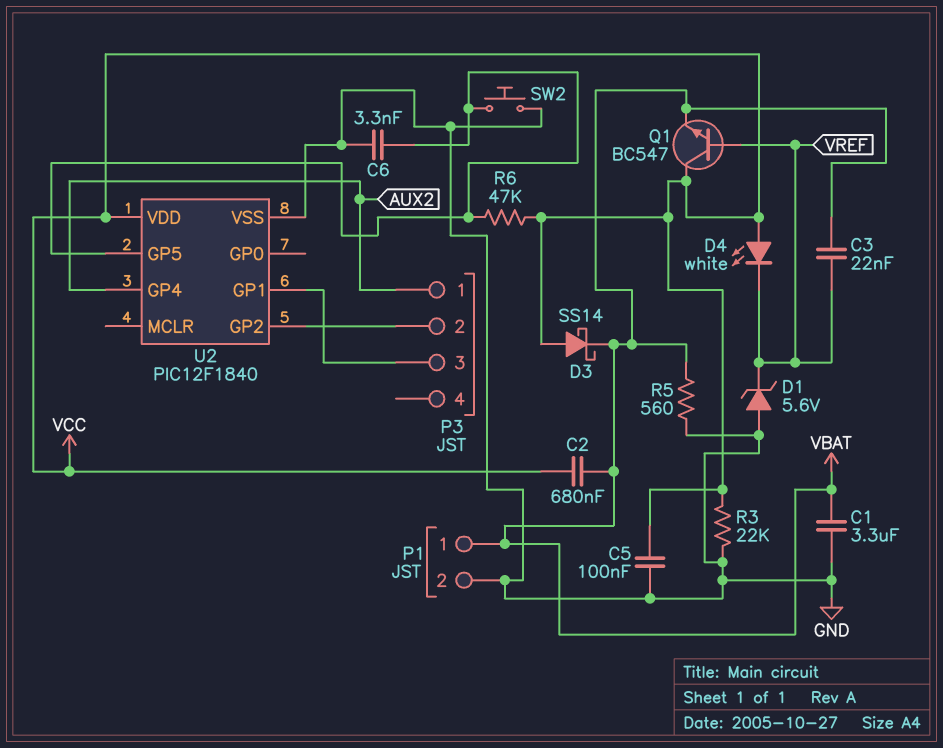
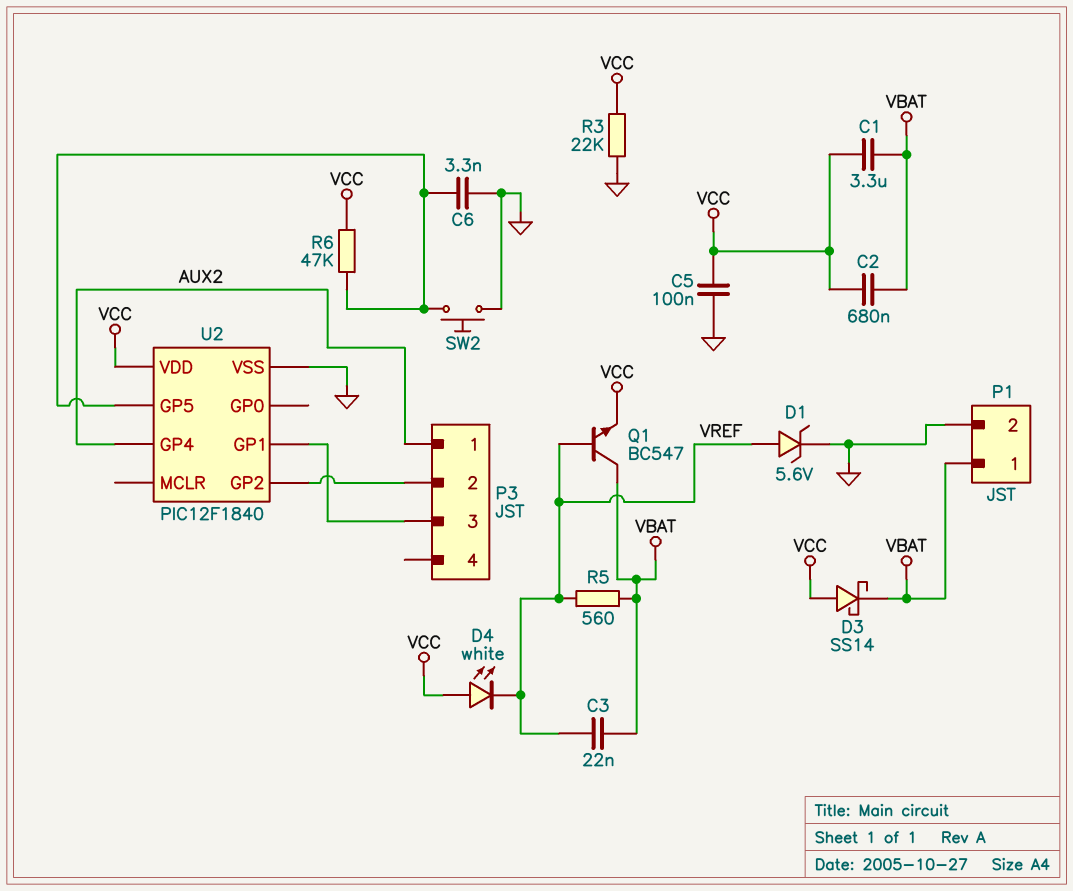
C1: 3.3uF (GND, VBAT) -> 3.3uF (VBAT, VCC)
D1: zener 5.6V (A GND, K VREF) -> zener 5.6V (A VREF, K GND)
Q1: NPN BC547 (B VREF, C VCC, E VBAT) -> NPN BC547 (B VREF, C VBAT, E VCC)
R5: 560 (GND, VBAT) -> 560 (VBAT, VREF)

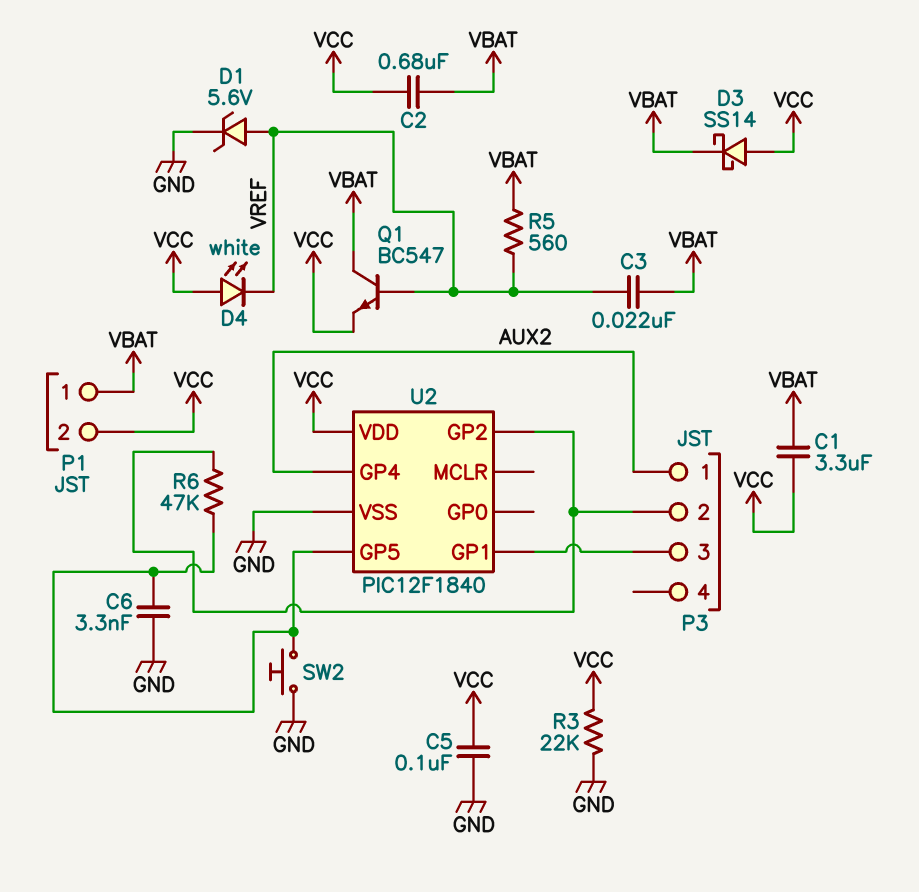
P1 pin 2: GND -> VCC
R6: 47k (U2/GP5, VCC) -> 47k (P3/2, U2/GP5)

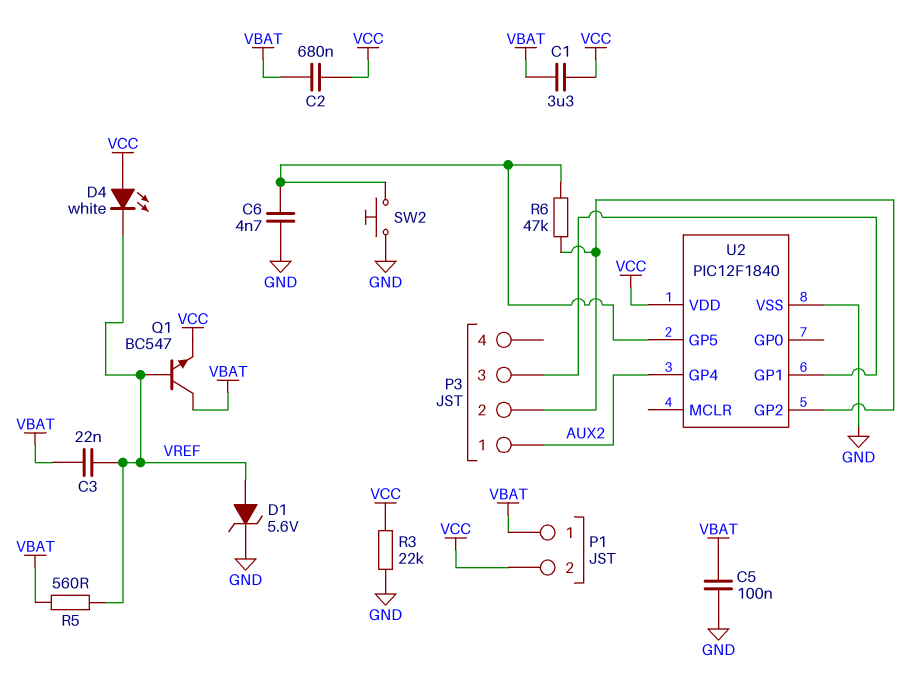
C5: 100nF (GND, VCC) -> 100nF (GND, VBAT)
C6: 3.3nF (GND, U2/GP5) -> 4.7nF (GND, U2/GP5)
D3: schottky SS14 (A VCC, K VBAT) -> none

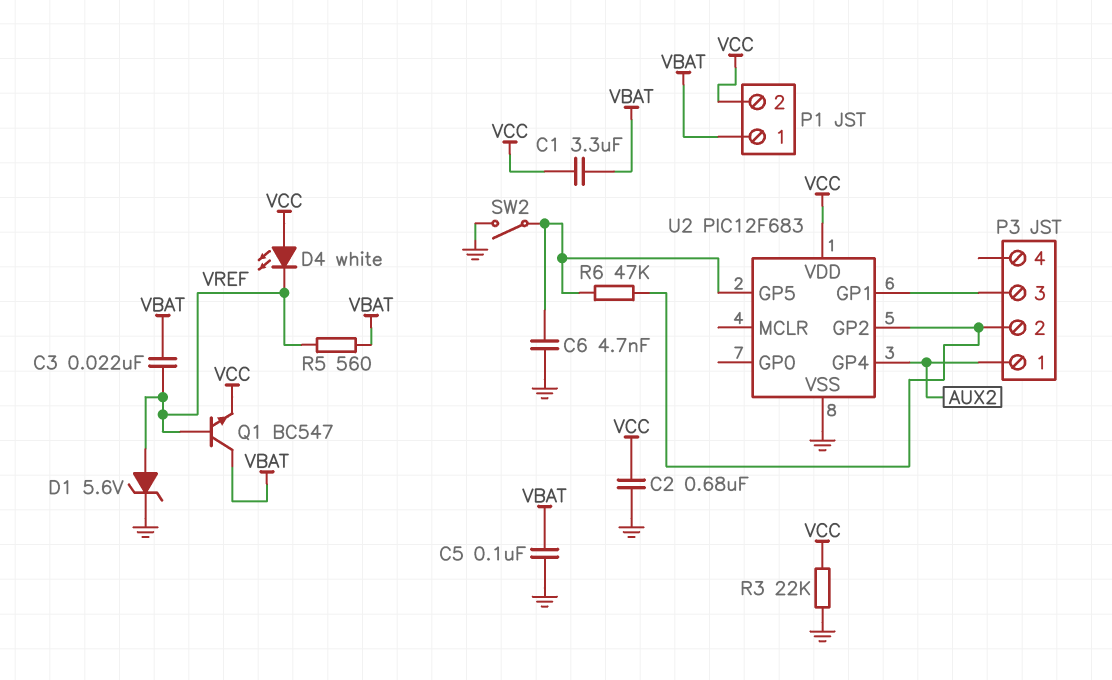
C2: 680nF (VBAT, VCC) -> 680nF (GND, VCC)
SW2: button (GND, U2/GP5) -> switch (GND, U2/GP5)
U2: PIC12F1840 -> PIC12F683

